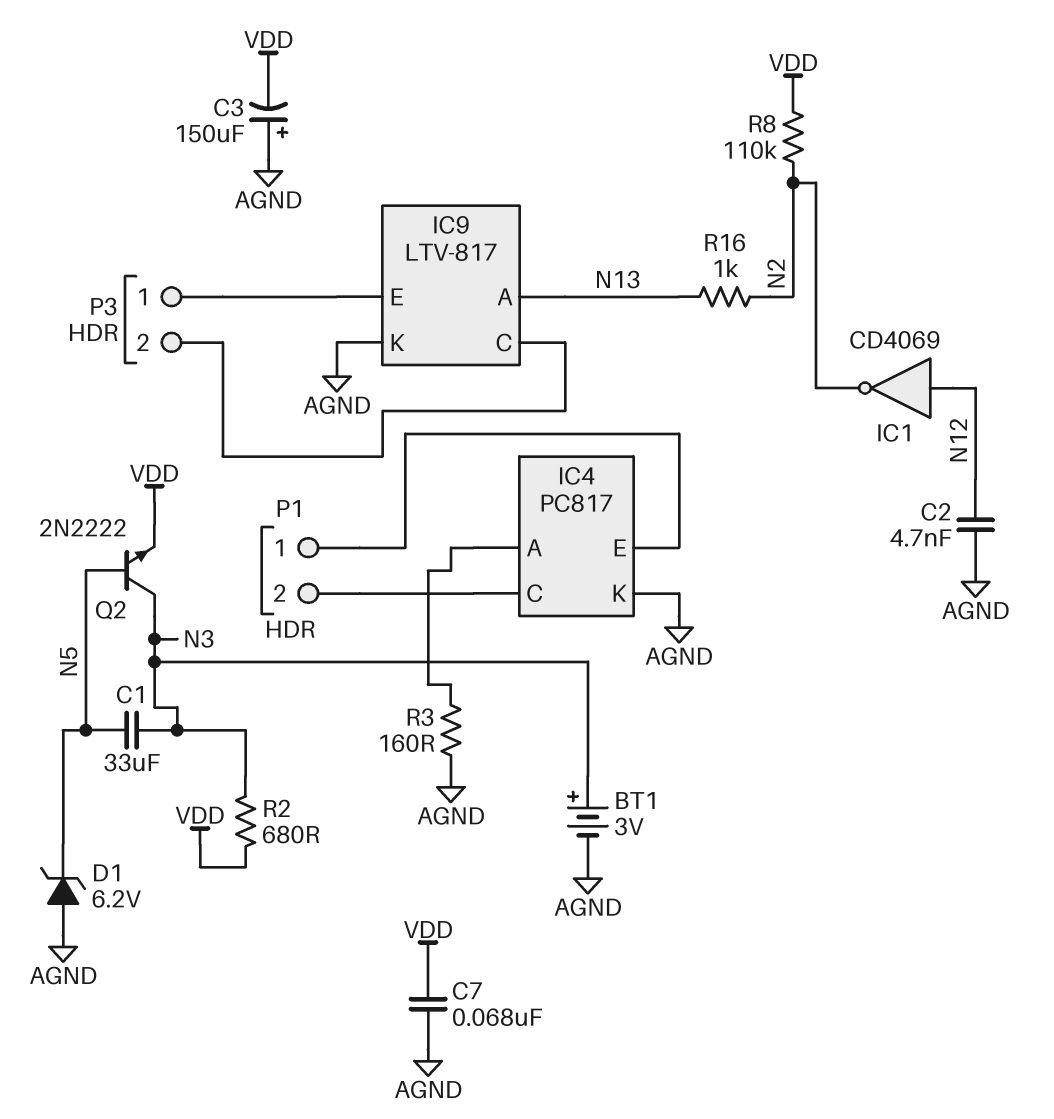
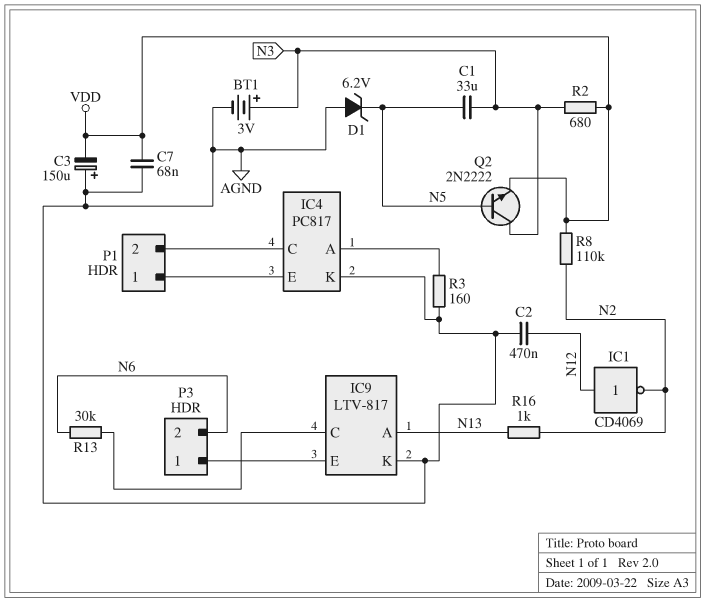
C2: 4.7nF (AGND, N12) -> 470nF (AGND, N12)
P3 pin 2: IC9/C -> N6
R13: none -> 30k (IC9/C, N6)

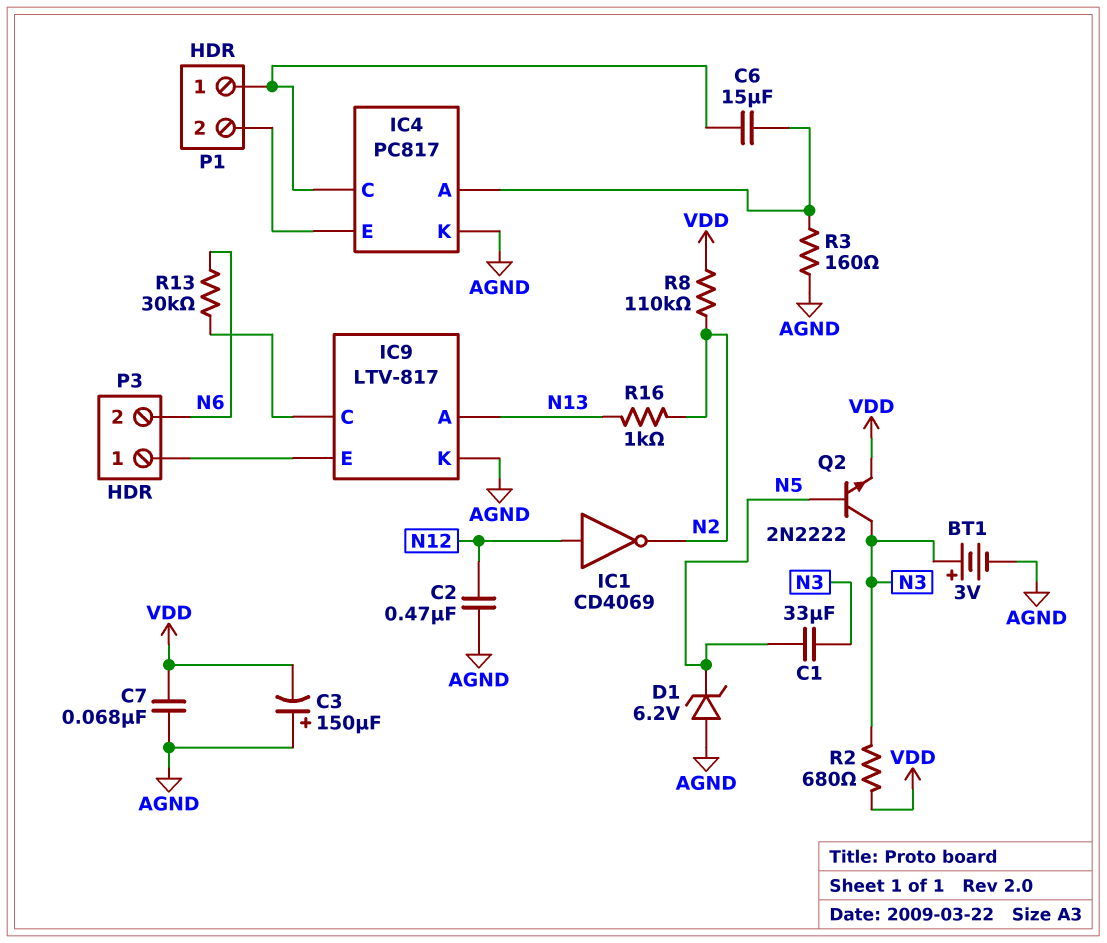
C6: none -> 15uF (IC4/A, IC4/C)
P1 pin 1: IC4/E -> IC4/C
P1 pin 2: IC4/C -> IC4/E

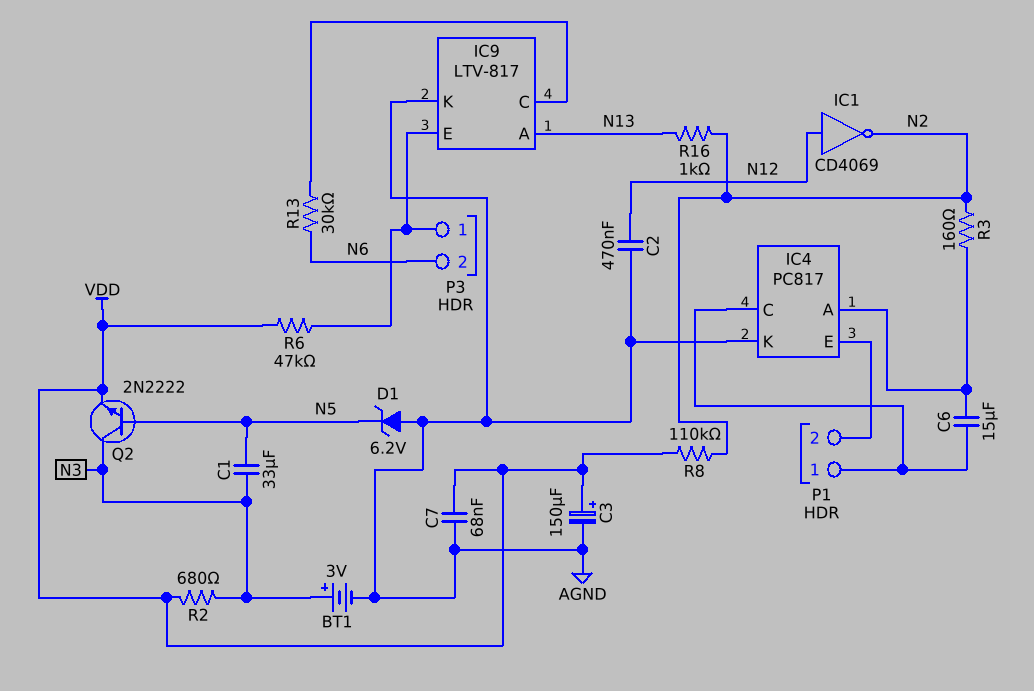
C3: 150uF (plus AGND, minus VDD) -> 150uF (plus VDD, minus AGND)
R3: 160 (AGND, IC4/A) -> 160 (IC4/A, N2)
R6: none -> 47k (IC9/E, VDD)

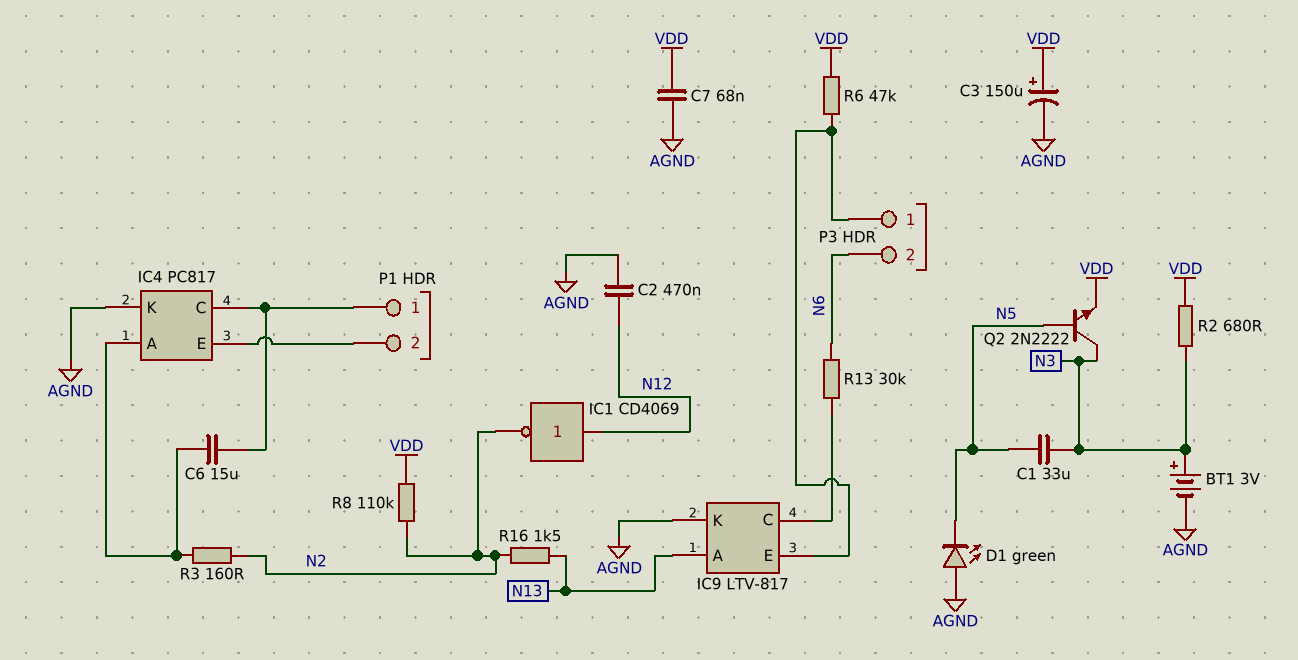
D1: zener 6.2V (A AGND, K N5) -> LED green (A AGND, K N5)
R16: 1k (N2, N13) -> 1.5k (N2, N13)

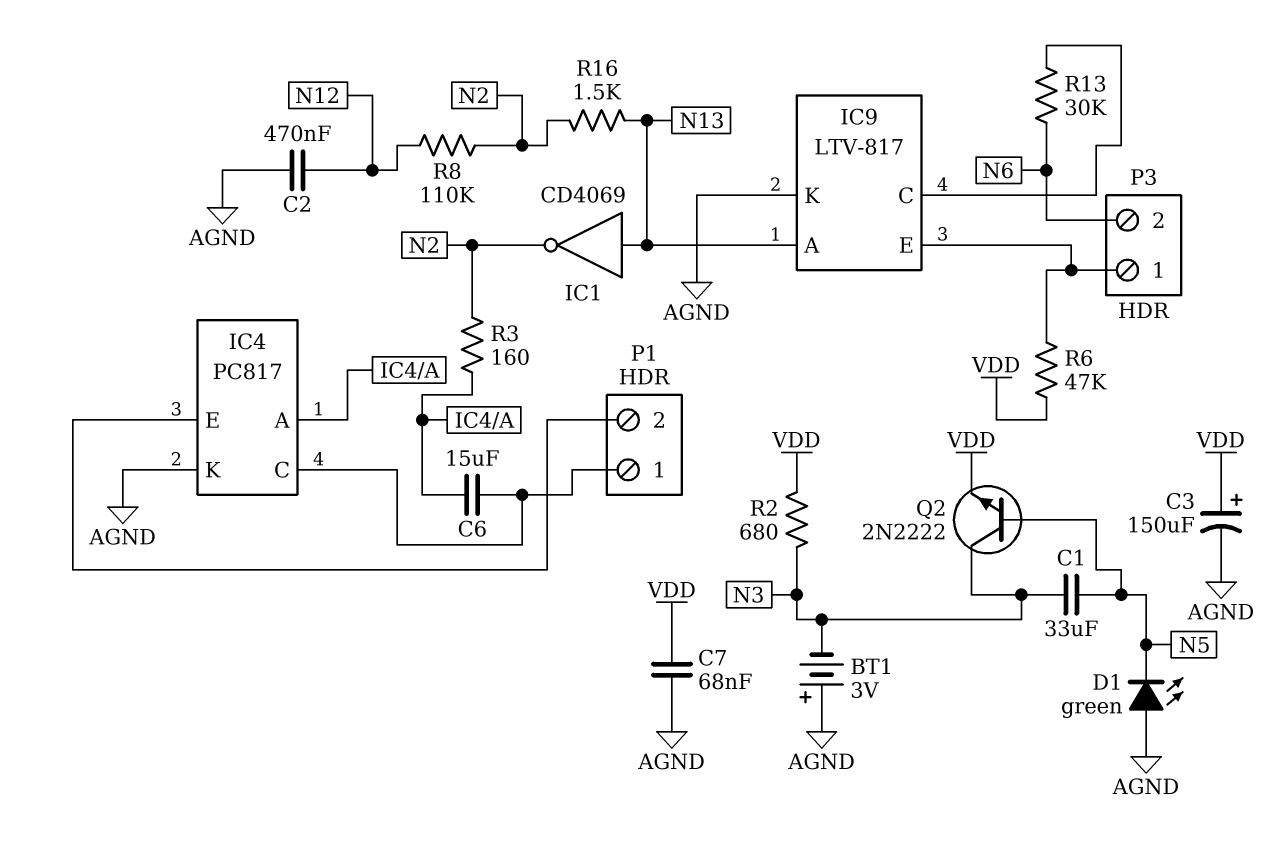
BT1: 3V (plus N3, minus AGND) -> 3V (plus AGND, minus N3)
IC1: NOT CD4069 (in N12, out N2) -> NOT CD4069 (in N13, out N2)
R8: 110k (N2, VDD) -> 110k (N2, N12)

